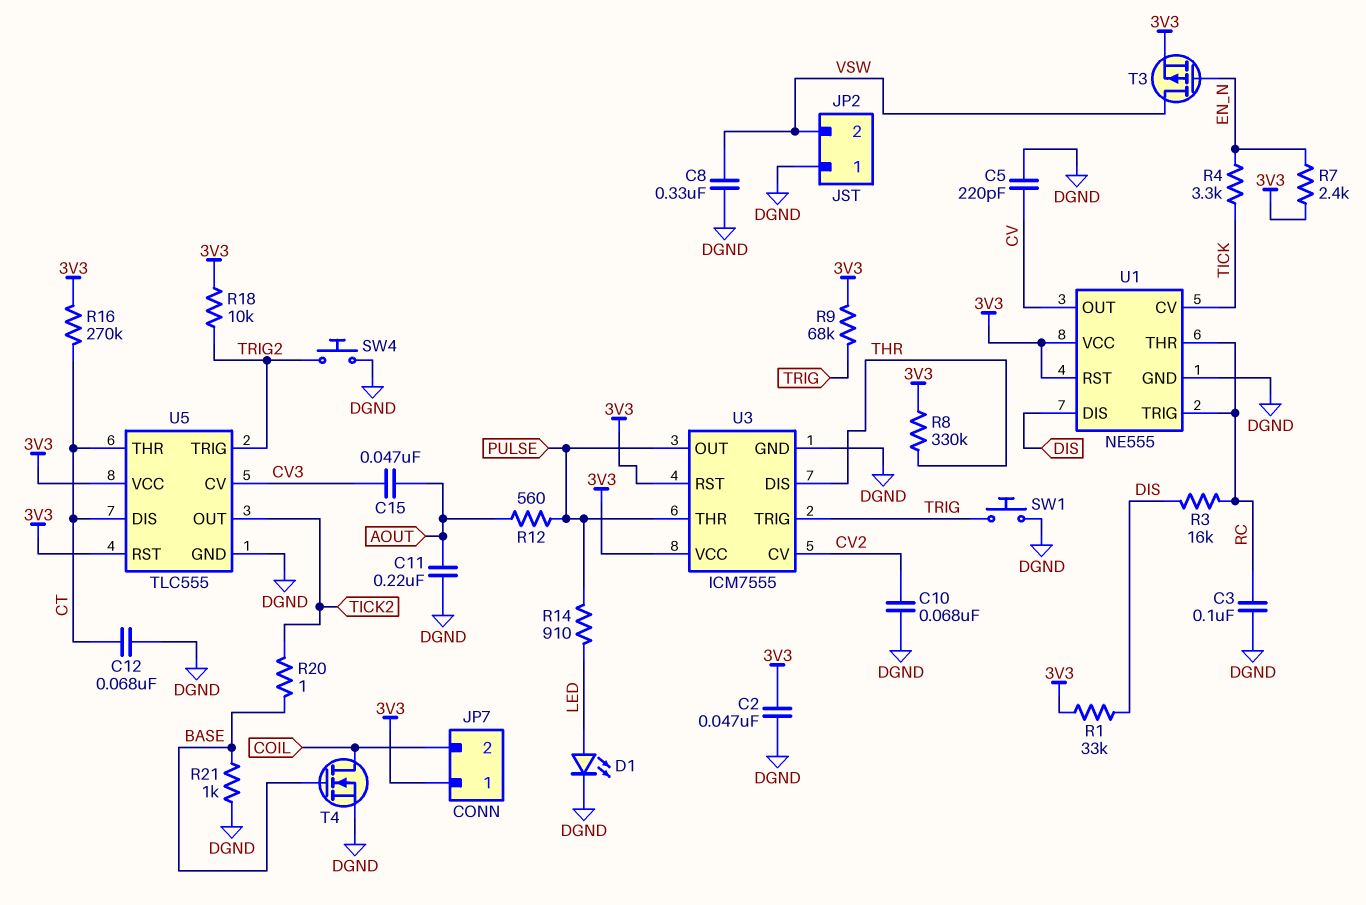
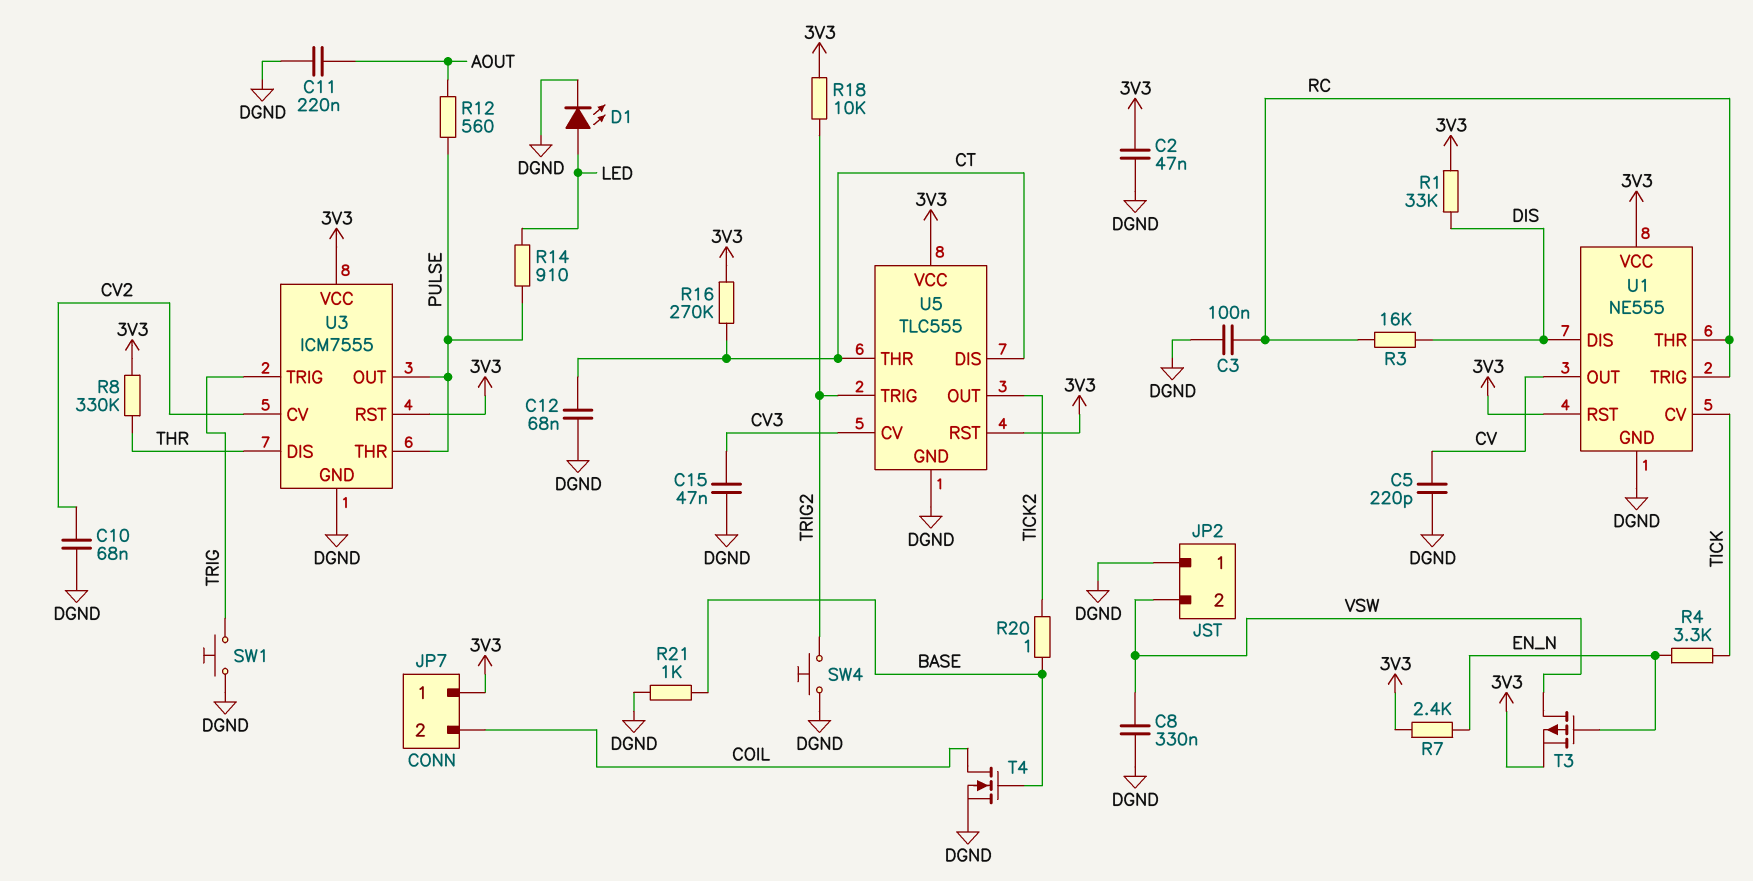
C15: 47nF (AOUT, CV3) -> 47nF (CV3, DGND)
R9: 68k (3V3, TRIG) -> none

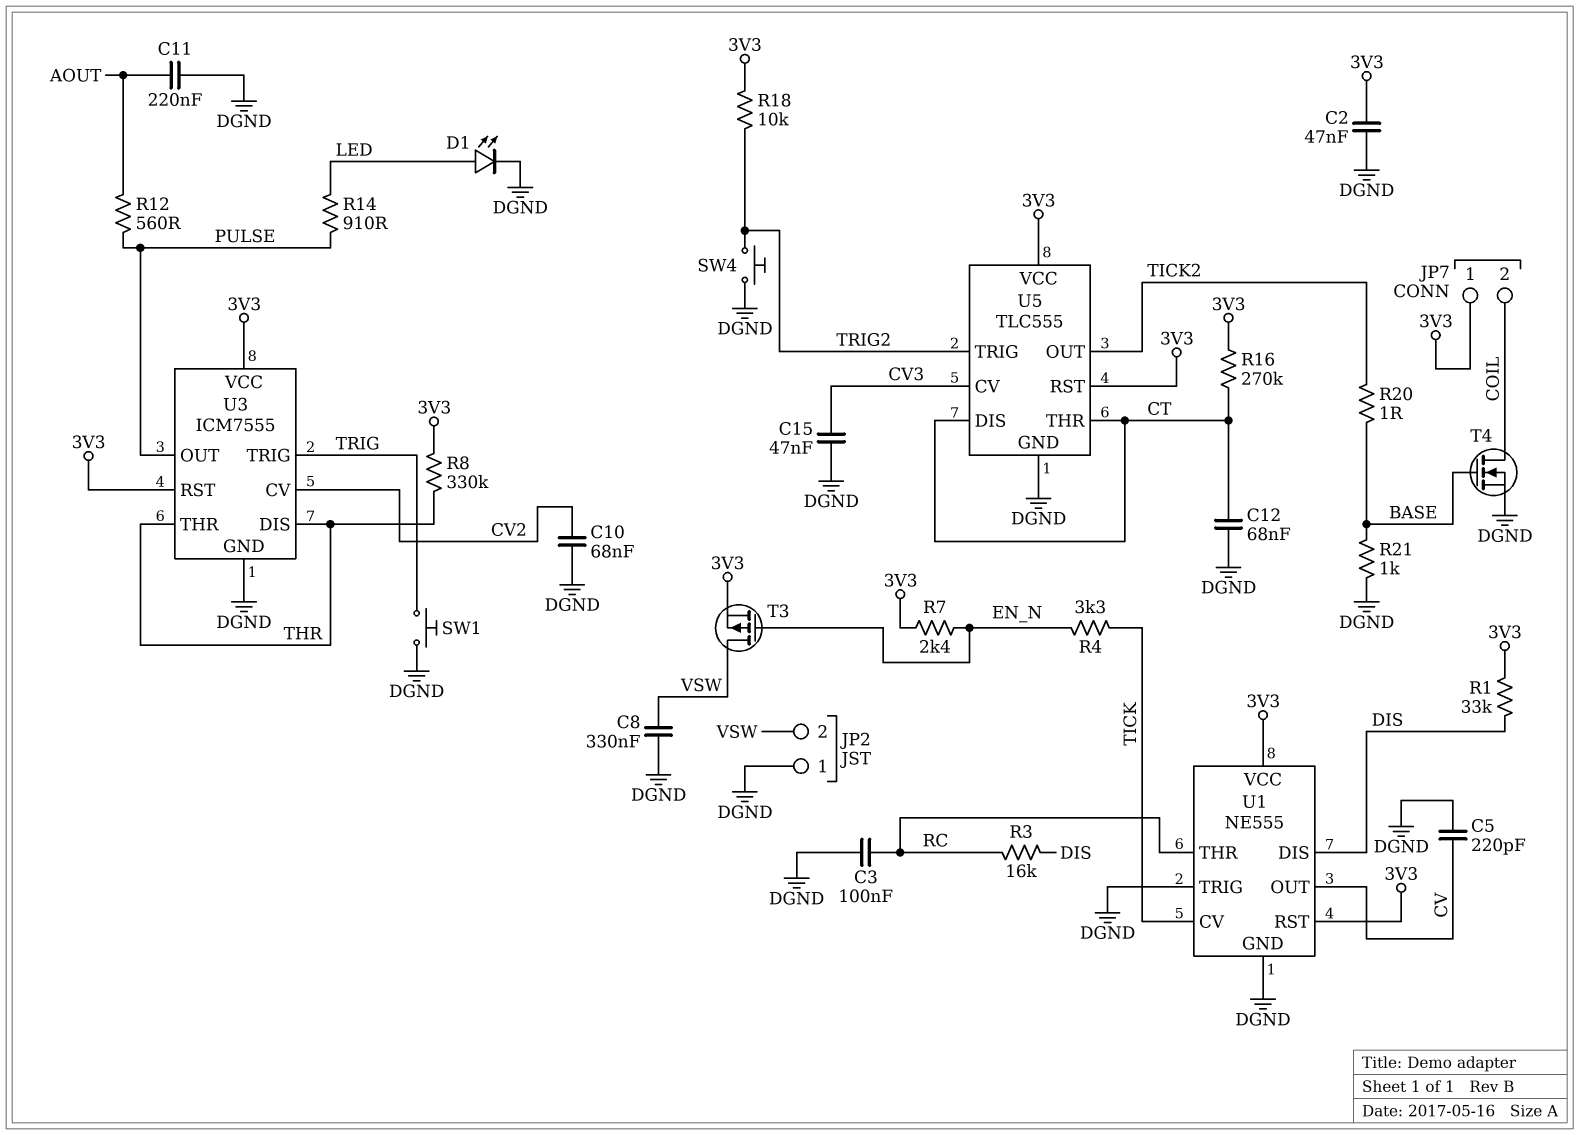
U1 pin TRIG: RC -> DGND
U3 pin THR: PULSE -> THR

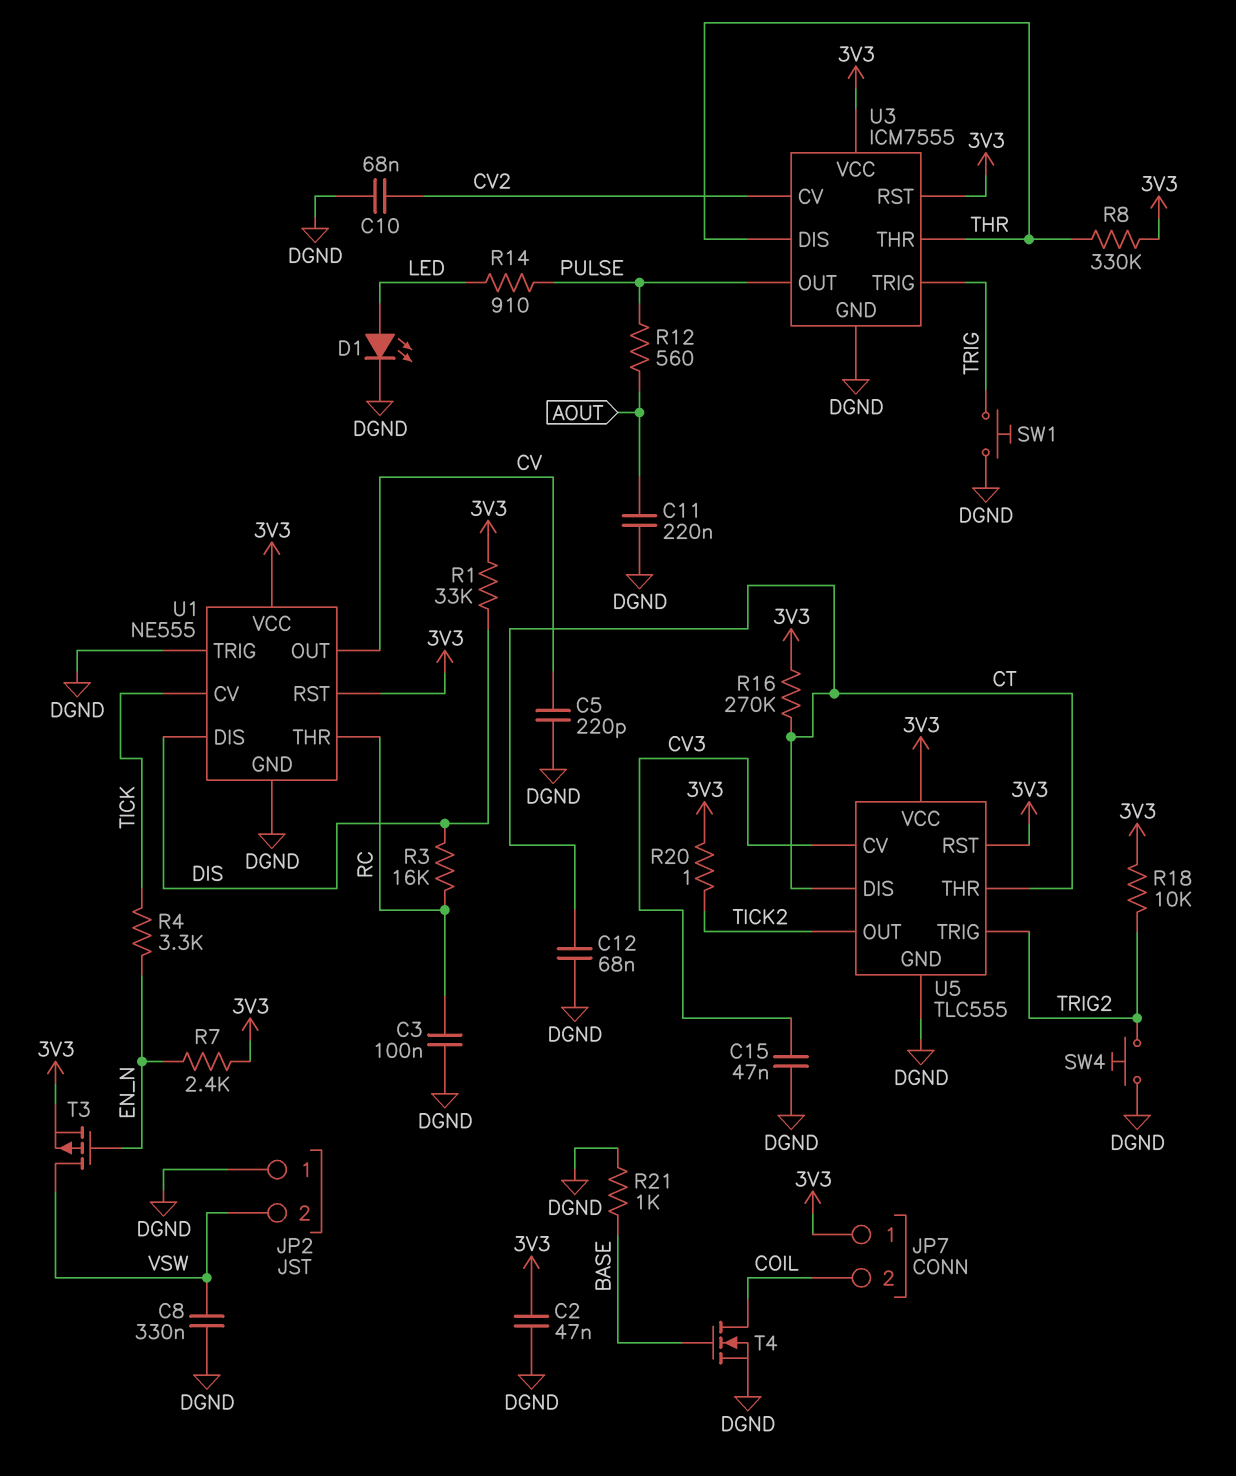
R20: 1 (BASE, TICK2) -> 1 (3V3, TICK2)

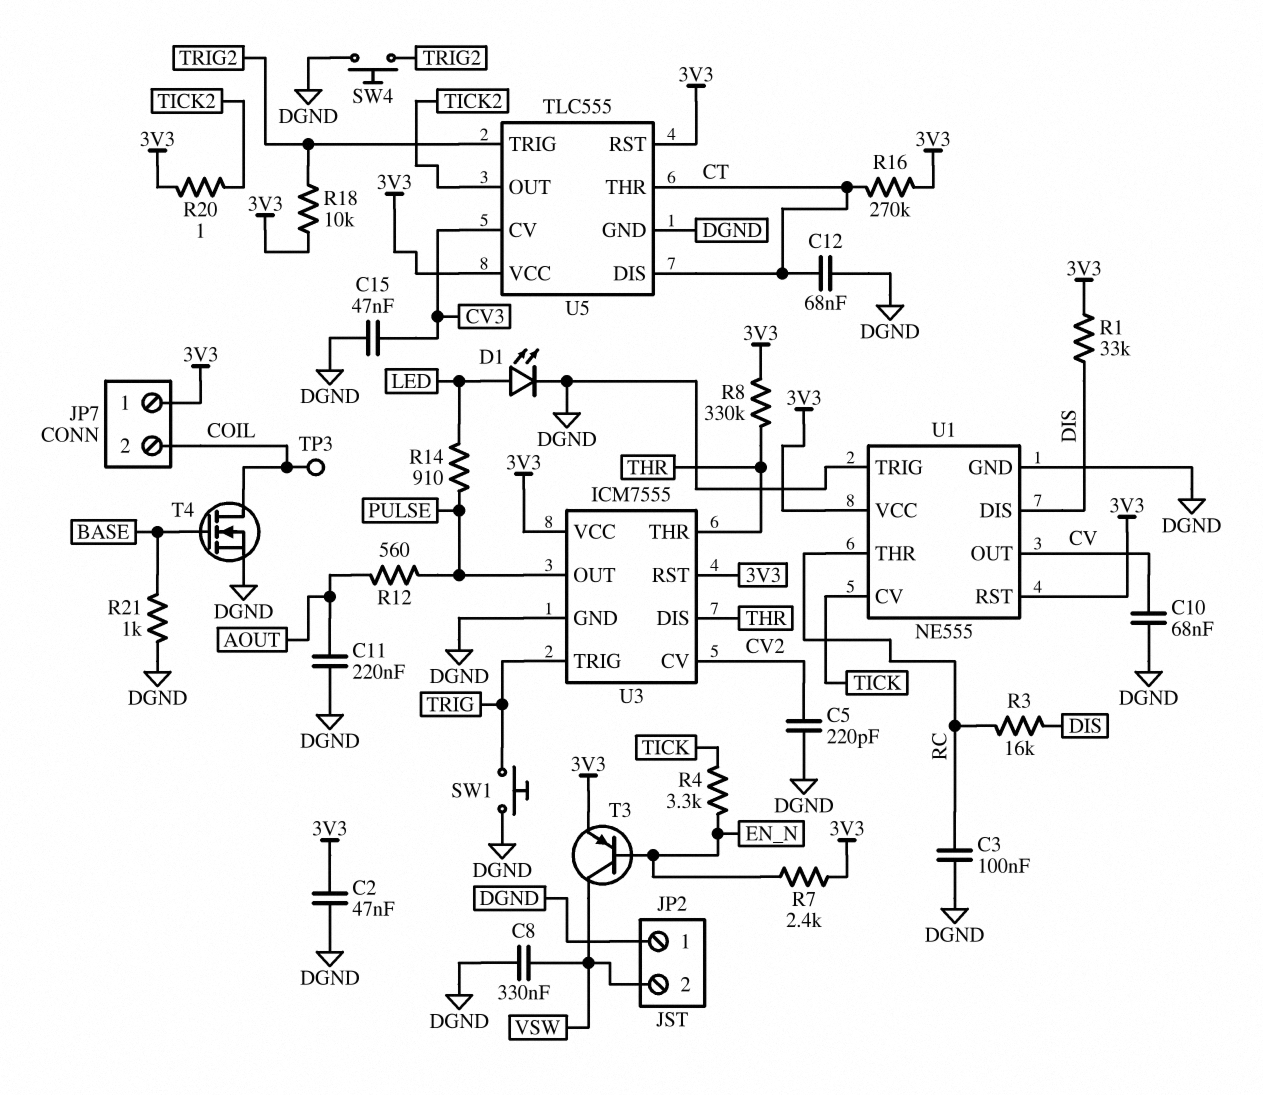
C5: 220pF (CV, DGND) -> 220pF (CV2, DGND)
C10: 68nF (CV2, DGND) -> 68nF (CV, DGND)
T3: PMOS (G EN_N, D VSW, S 3V3) -> PNP (B EN_N, C VSW, E 3V3)
TP3: none -> test point (COIL)

